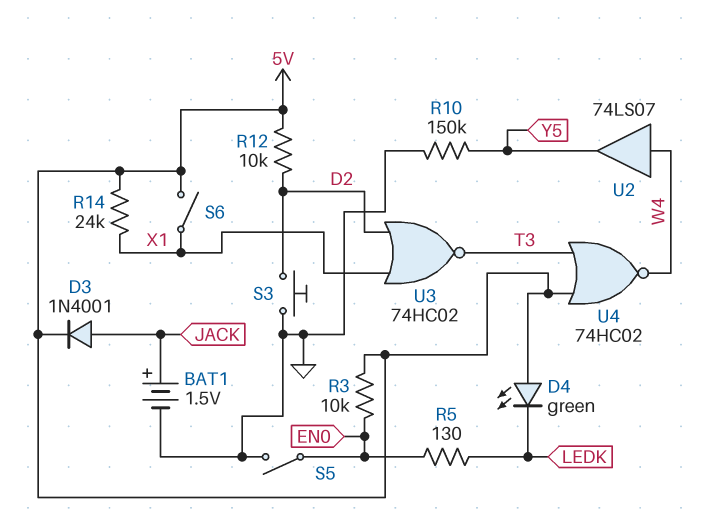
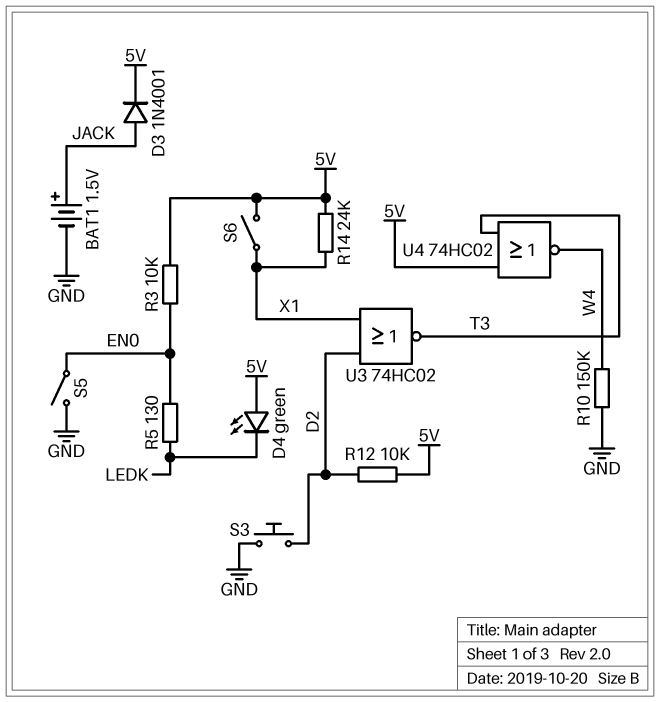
R10: 150k (GND, Y5) -> 150k (GND, W4)
U2: buffer 74LS07 (in W4, out Y5) -> none

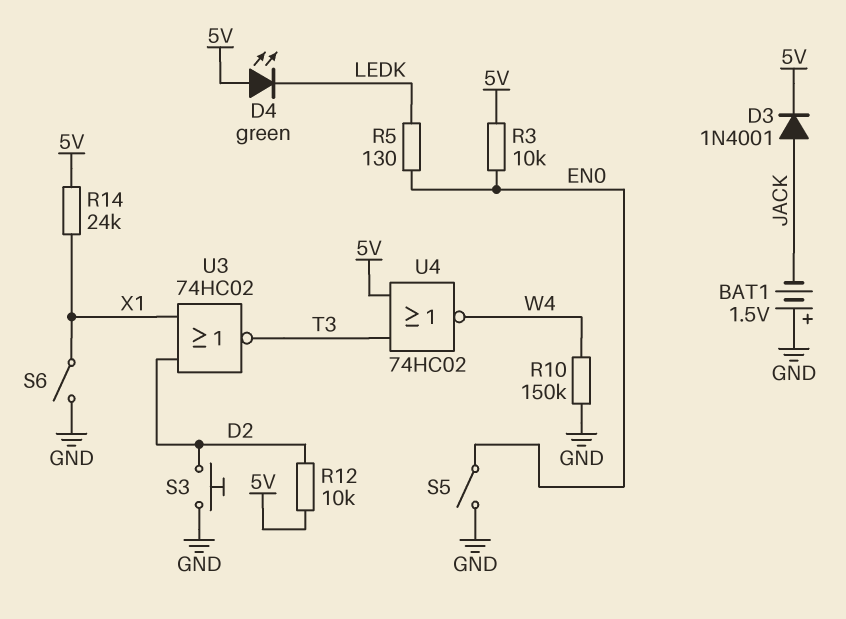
BAT1: 1.5V (plus JACK, minus GND) -> 1.5V (plus GND, minus JACK)
S6: switch (5V, X1) -> switch (GND, X1)

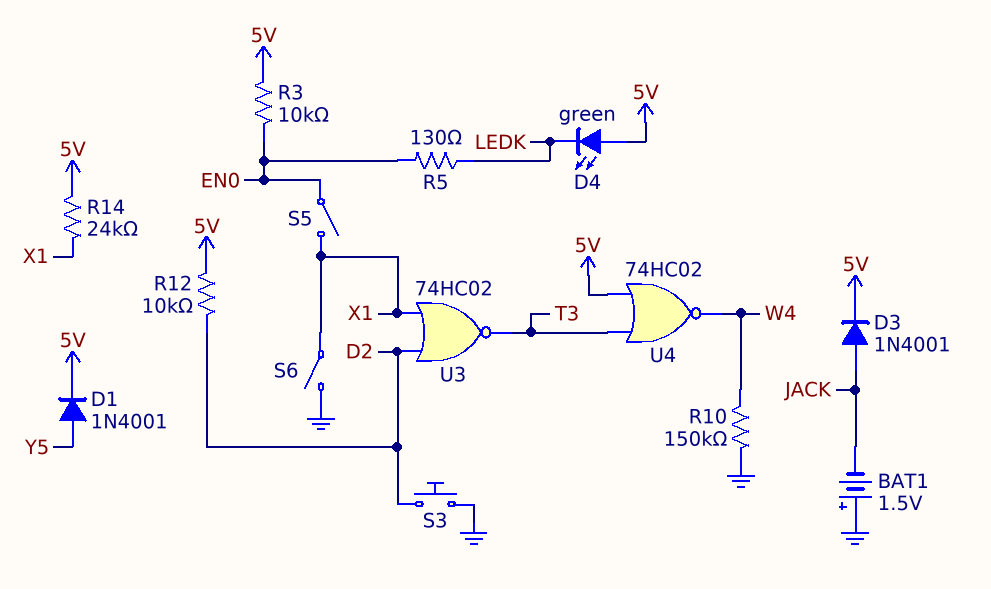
D1: none -> diode 1N4001 (A Y5, K 5V)
S5: switch (EN0, GND) -> switch (EN0, X1)

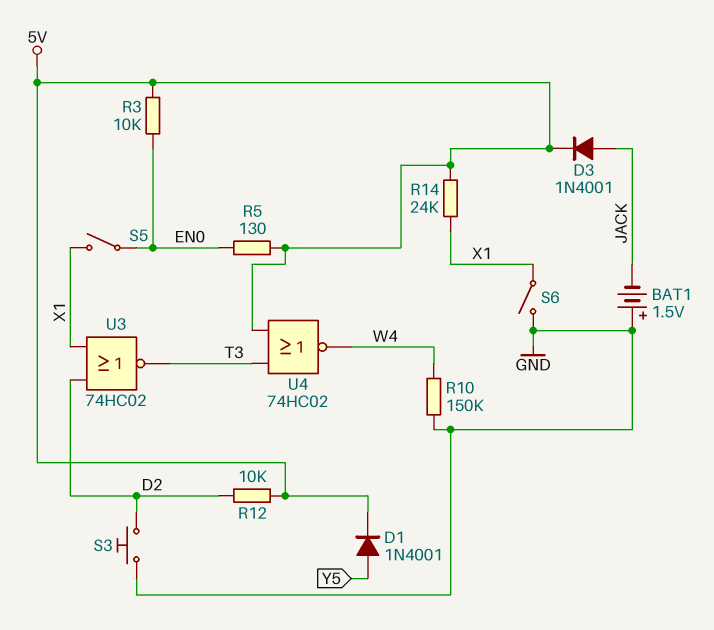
D4: LED green (A 5V, K LEDK) -> none
R5: 130 (EN0, LEDK) -> 130 (5V, EN0)

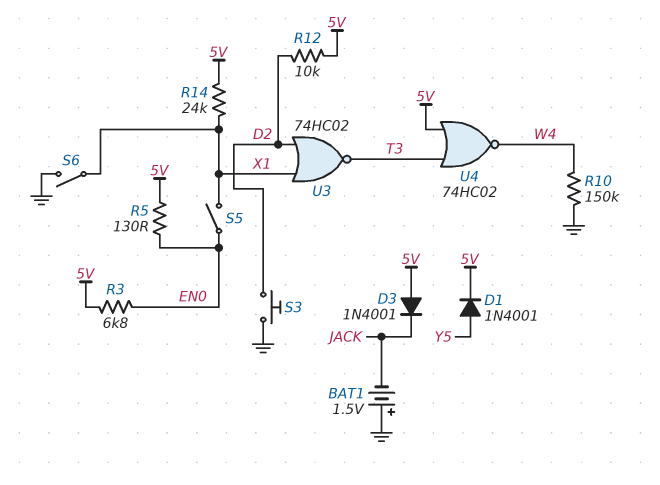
D3: diode 1N4001 (A JACK, K 5V) -> diode 1N4001 (A 5V, K JACK)
R3: 10k (5V, EN0) -> 6.8k (5V, EN0)

